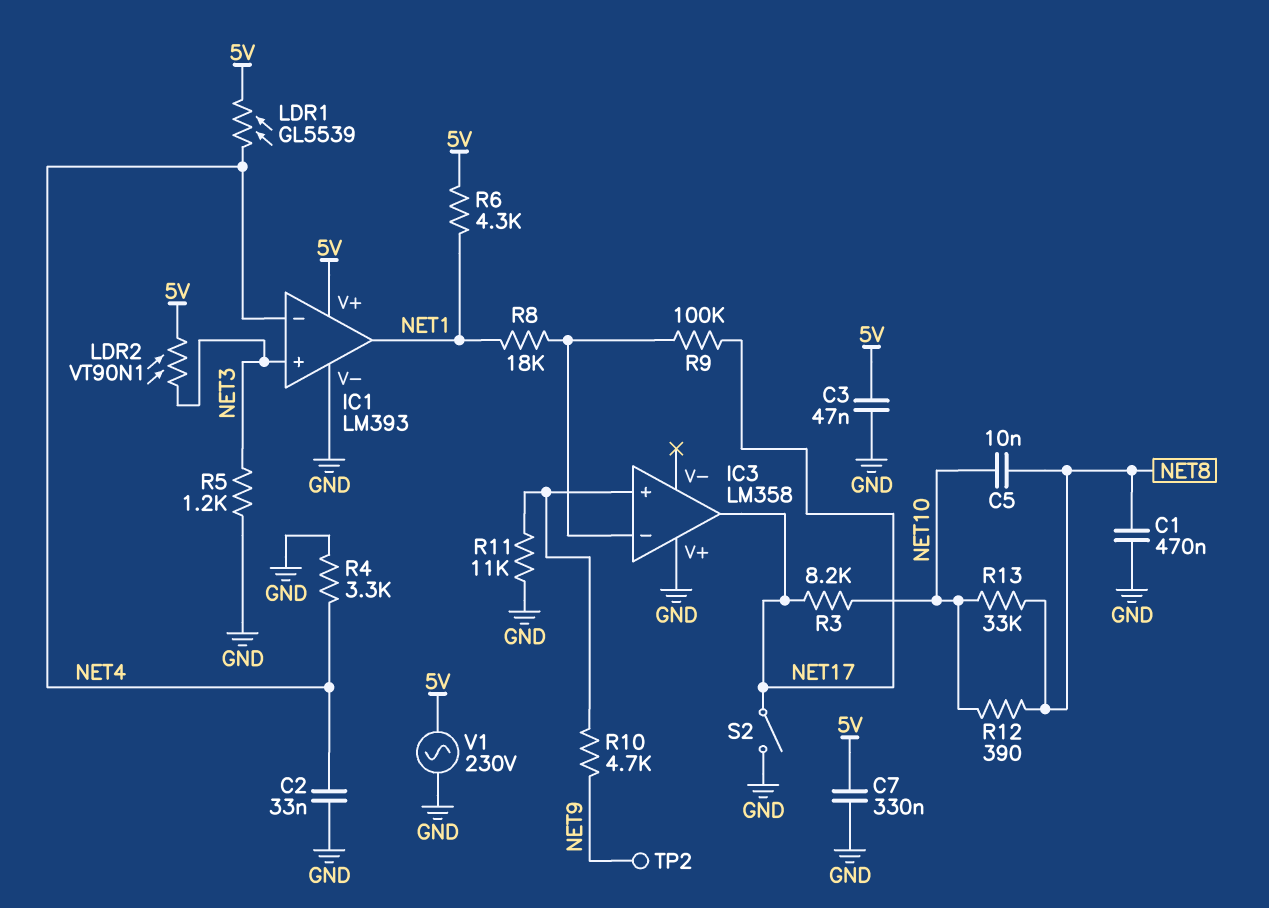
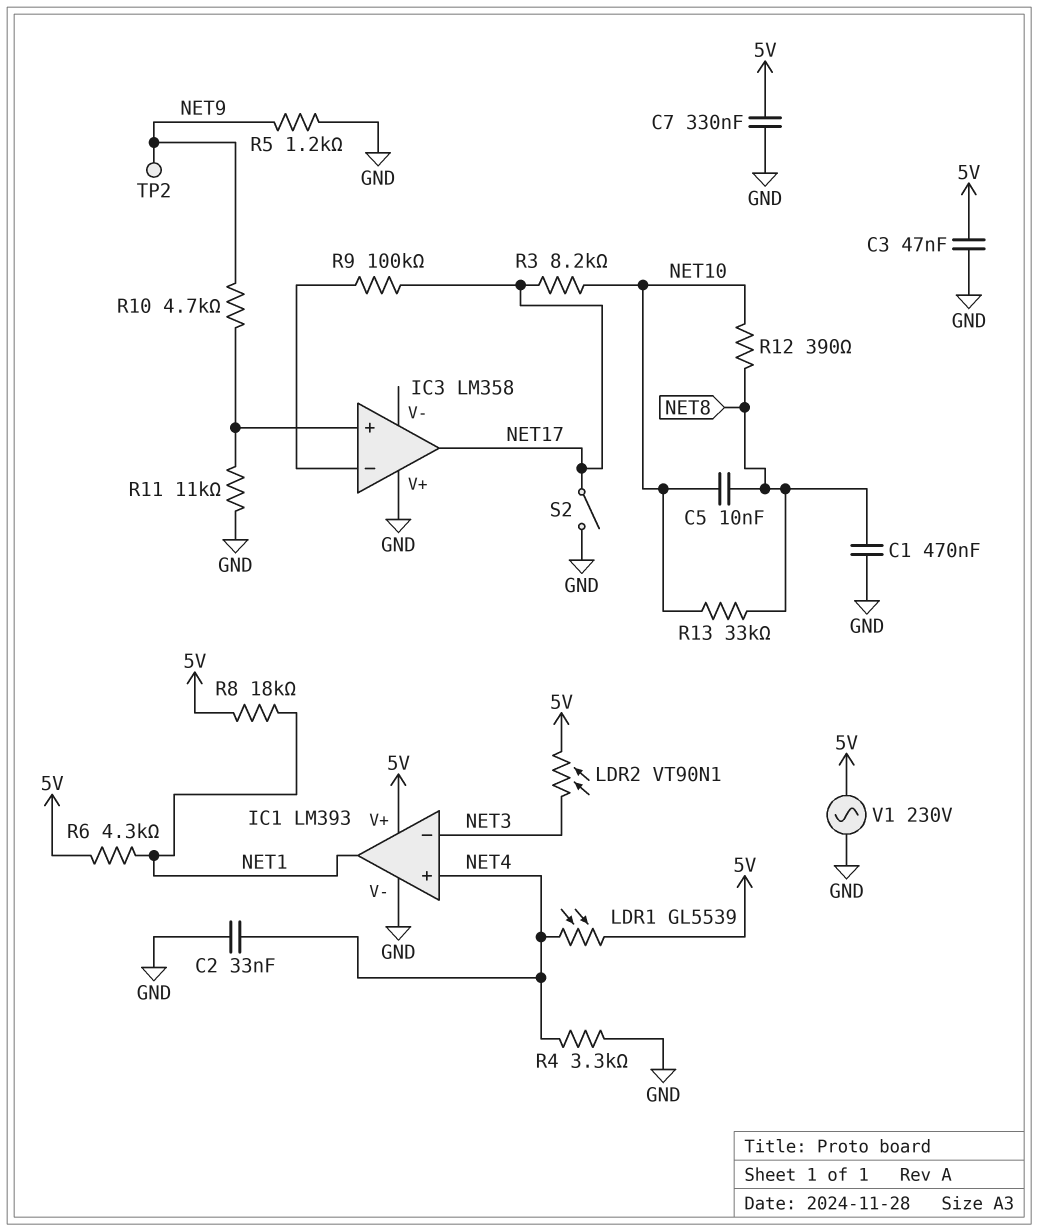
IC1 pin in+: NET3 -> NET4
IC1 pin in-: NET4 -> NET3
R5: 1.2k (GND, NET3) -> 1.2k (GND, NET9)
R8: 18k (IC3/in-, NET1) -> 18k (5V, NET1)

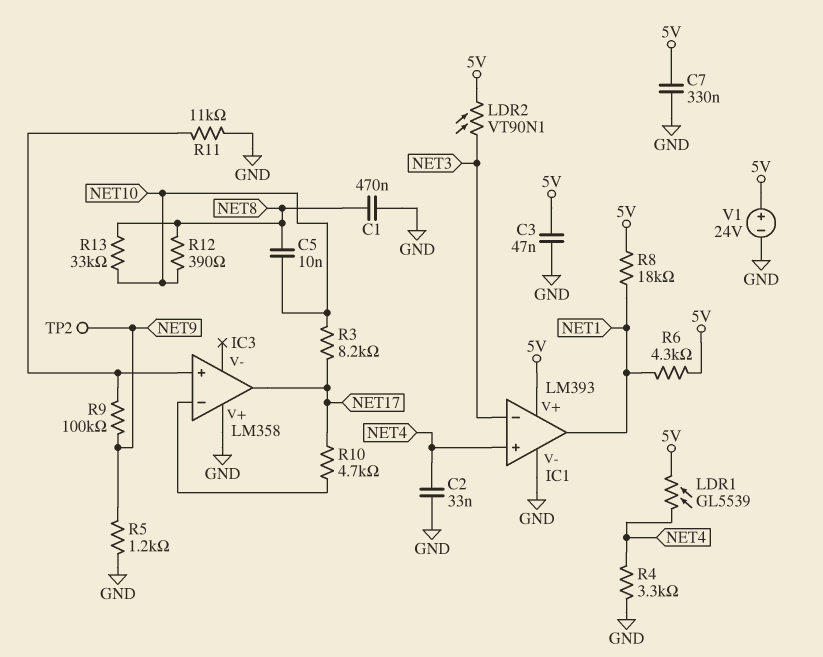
R9: 100k (IC3/in-, NET17) -> 100k (IC3/in+, NET9)
R10: 4.7k (IC3/in+, NET9) -> 4.7k (IC3/in-, NET17)
S2: switch (GND, NET17) -> none
V1: AC 230V (5V, GND) -> 24V (plus 5V, minus GND)

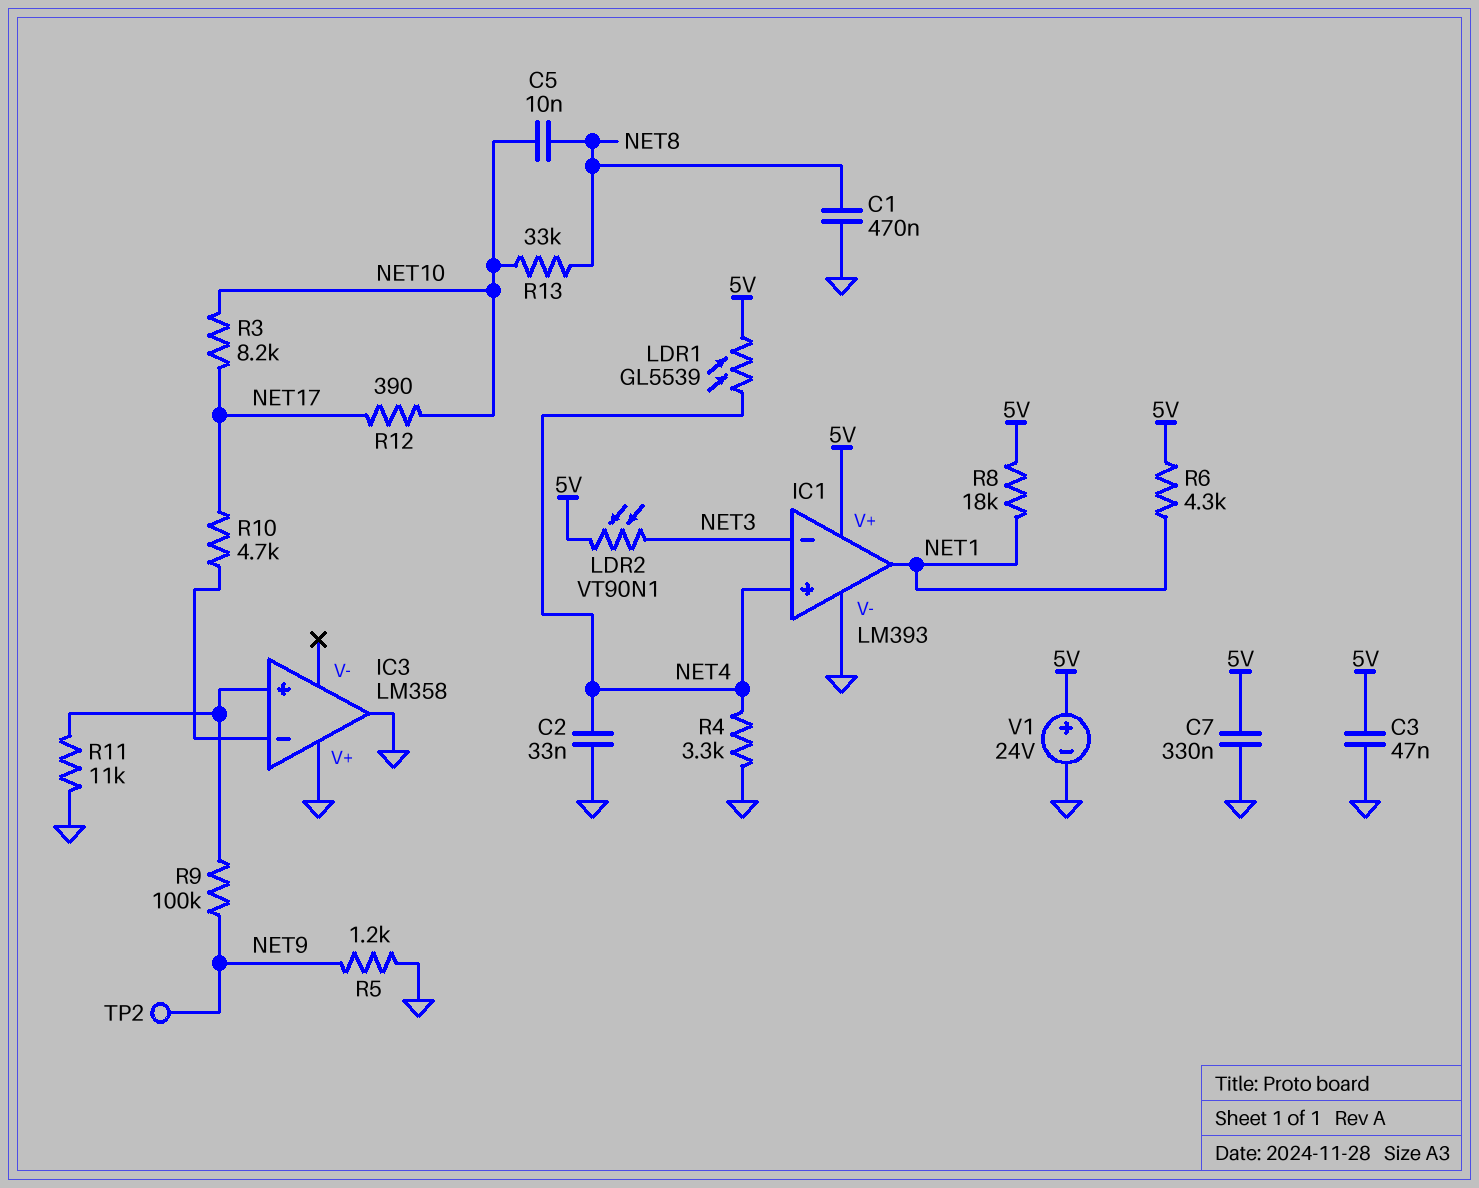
IC3 pin out: NET17 -> GND
R12: 390 (NET8, NET10) -> 390 (NET10, NET17)

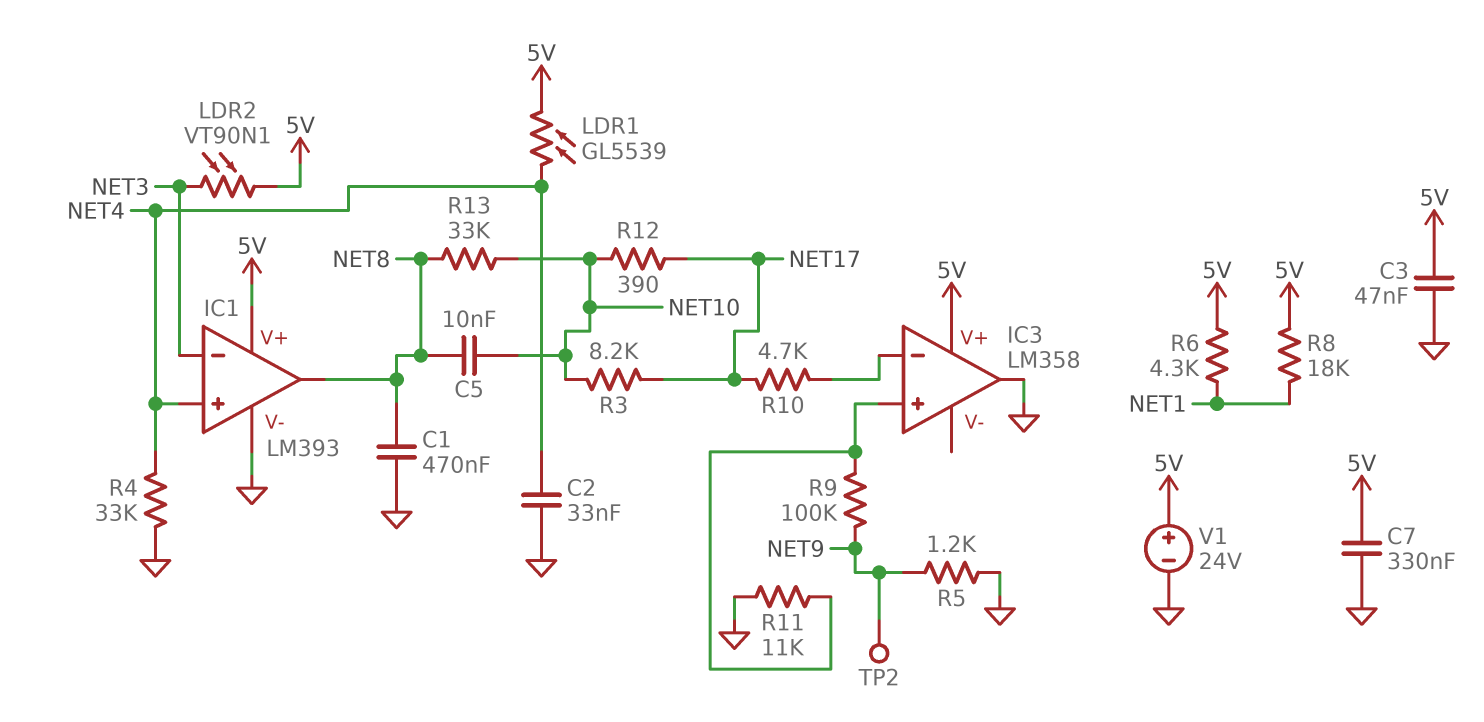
IC1 pin out: NET1 -> NET8
IC3 pin V+: GND -> 5V
R4: 3.3k (GND, NET4) -> 33k (GND, NET4)

